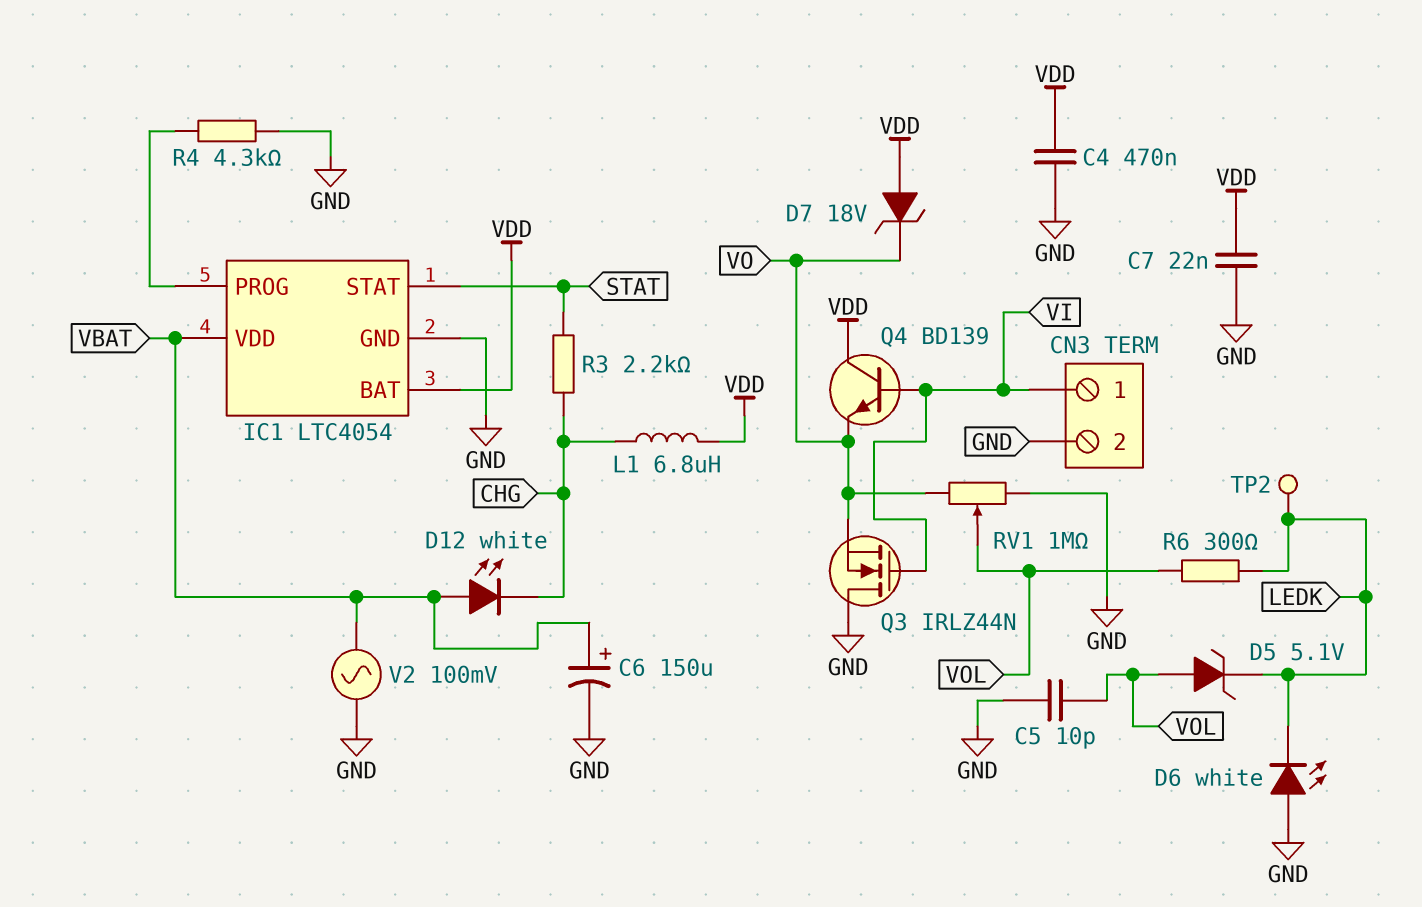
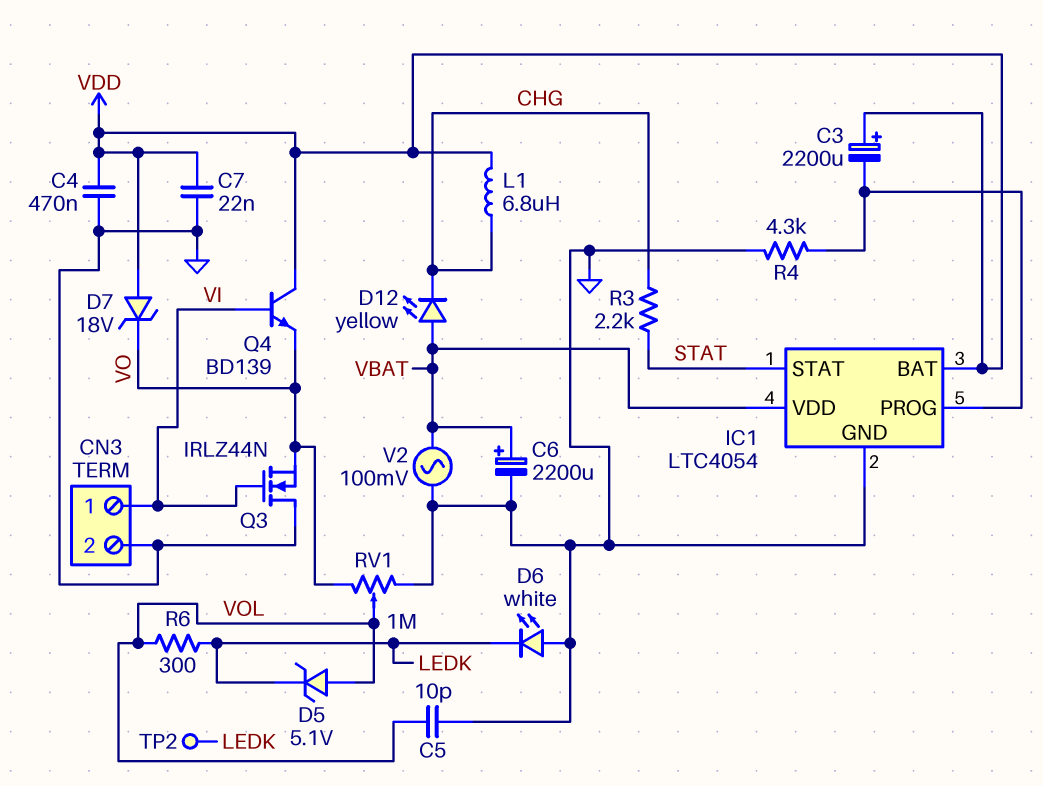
C3: none -> 2200uF (plus VDD, minus IC1/PROG)
C6: 150uF (plus VBAT, minus GND) -> 2200uF (plus VBAT, minus GND)
D12: LED white (A VBAT, K CHG) -> LED yellow (A VBAT, K CHG)

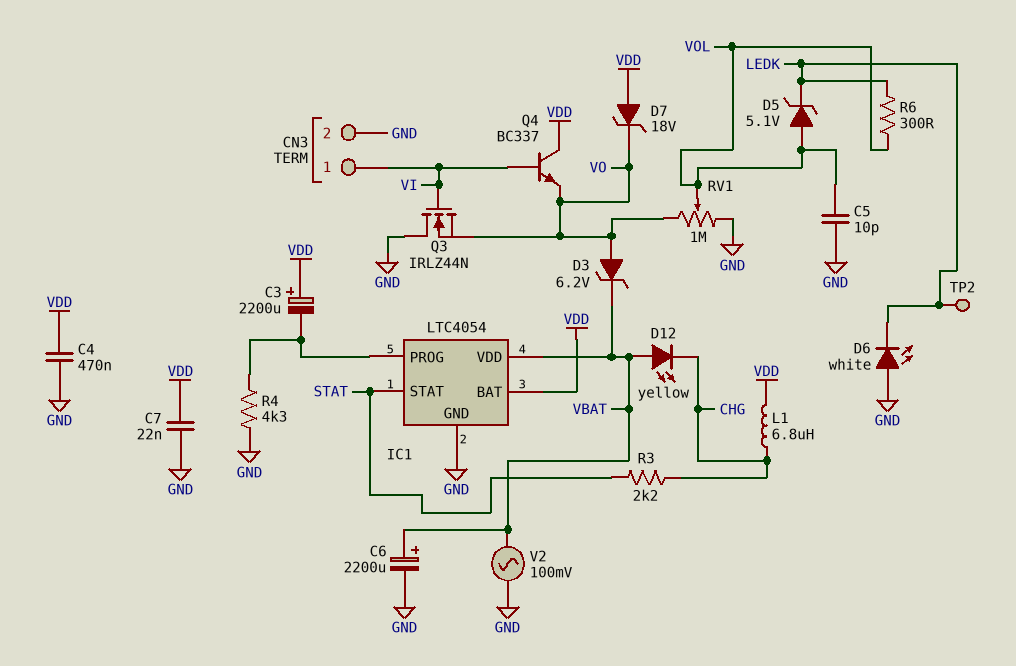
D3: none -> zener 6.2V (A VO, K VBAT)
Q4: NPN BD139 (B VI, C VDD, E VO) -> NPN BC337 (B VI, C VDD, E VO)

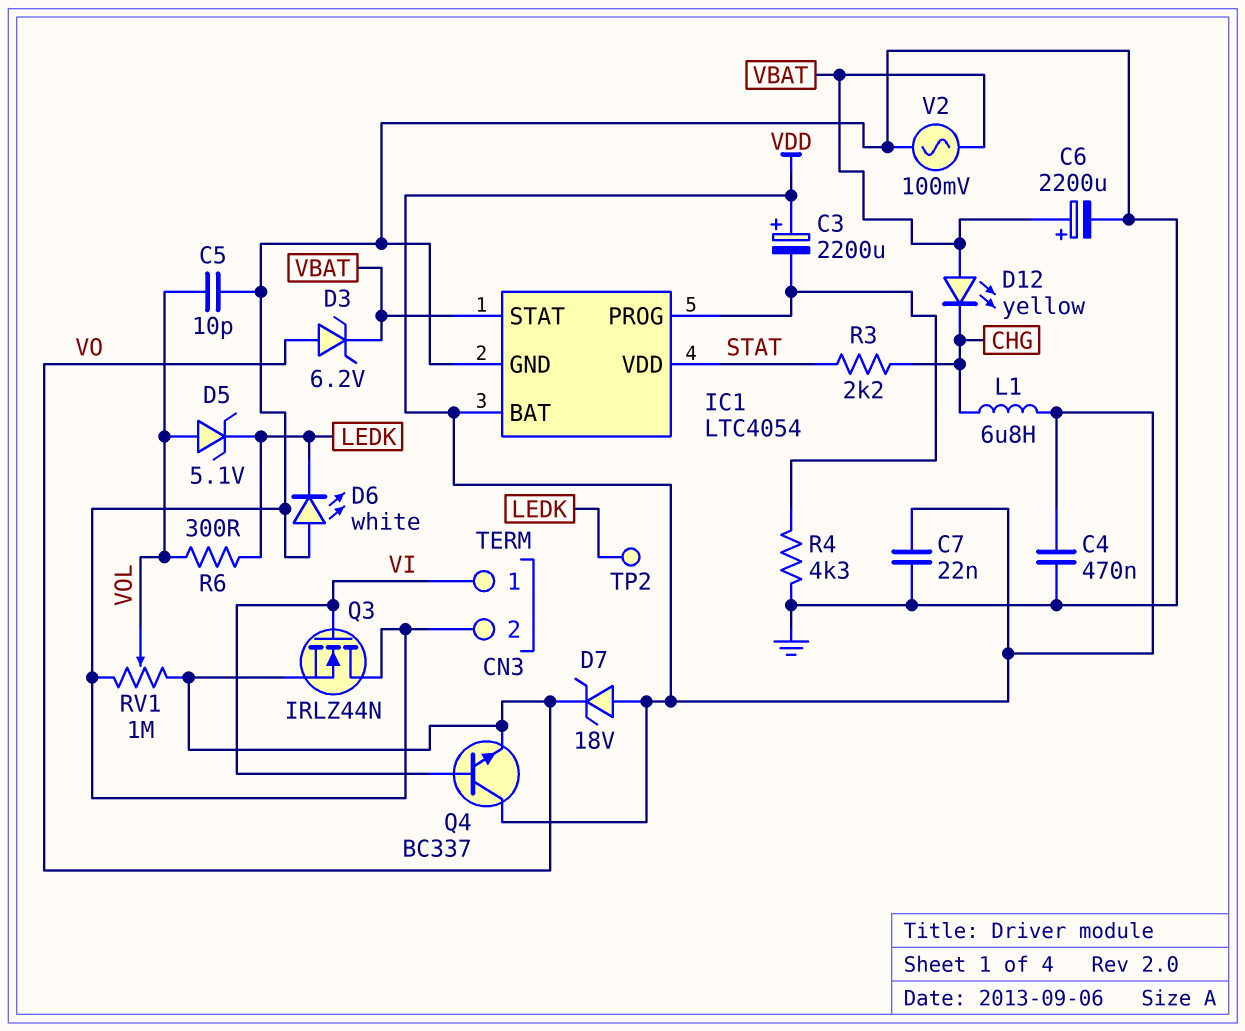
IC1 pin STAT: STAT -> VBAT
IC1 pin VDD: VBAT -> STAT

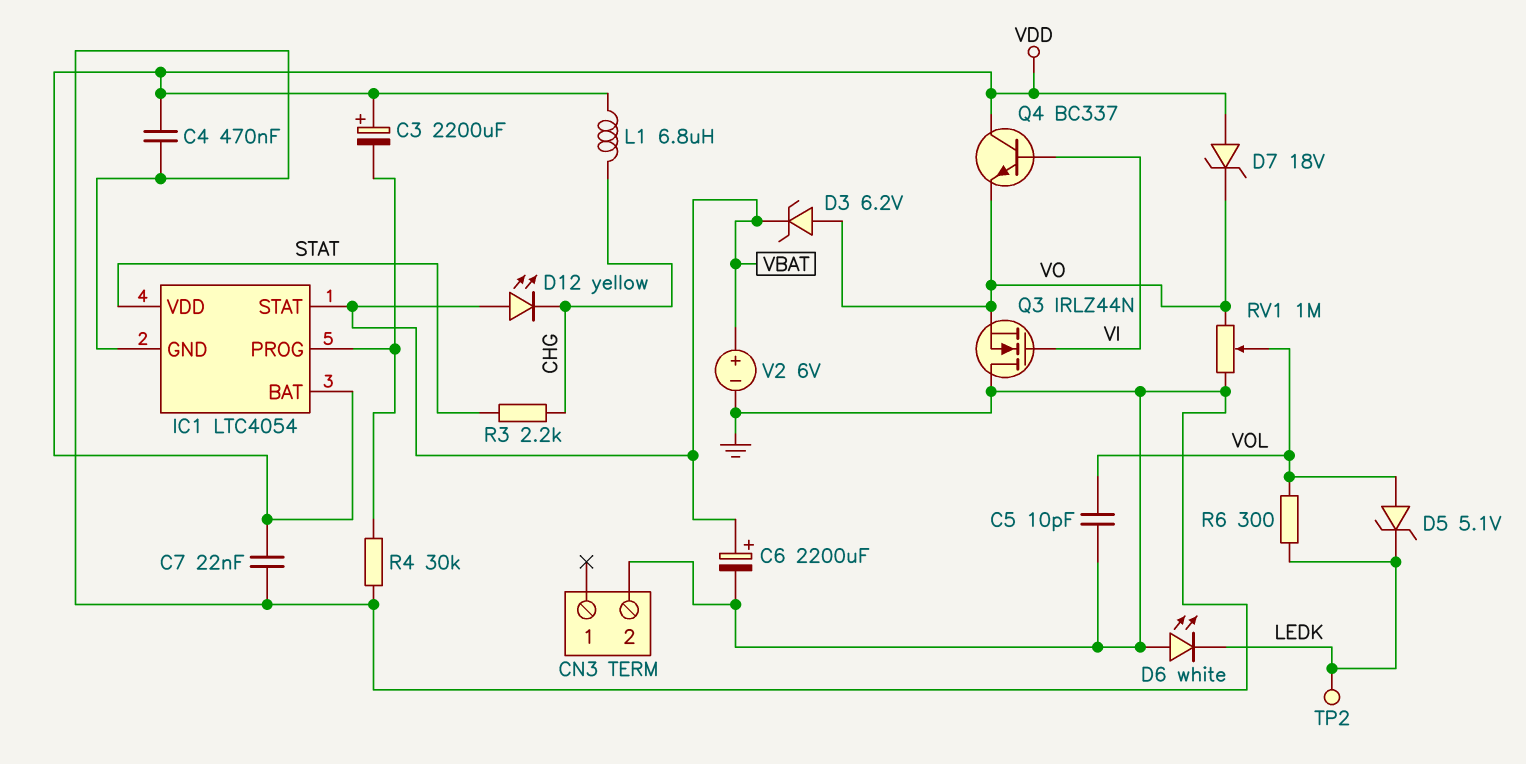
CN3 pin 1: VI -> none
R4: 4.3k (GND, IC1/PROG) -> 30k (GND, IC1/PROG)
V2: AC 100mV (GND, VBAT) -> 6V (plus VBAT, minus GND)

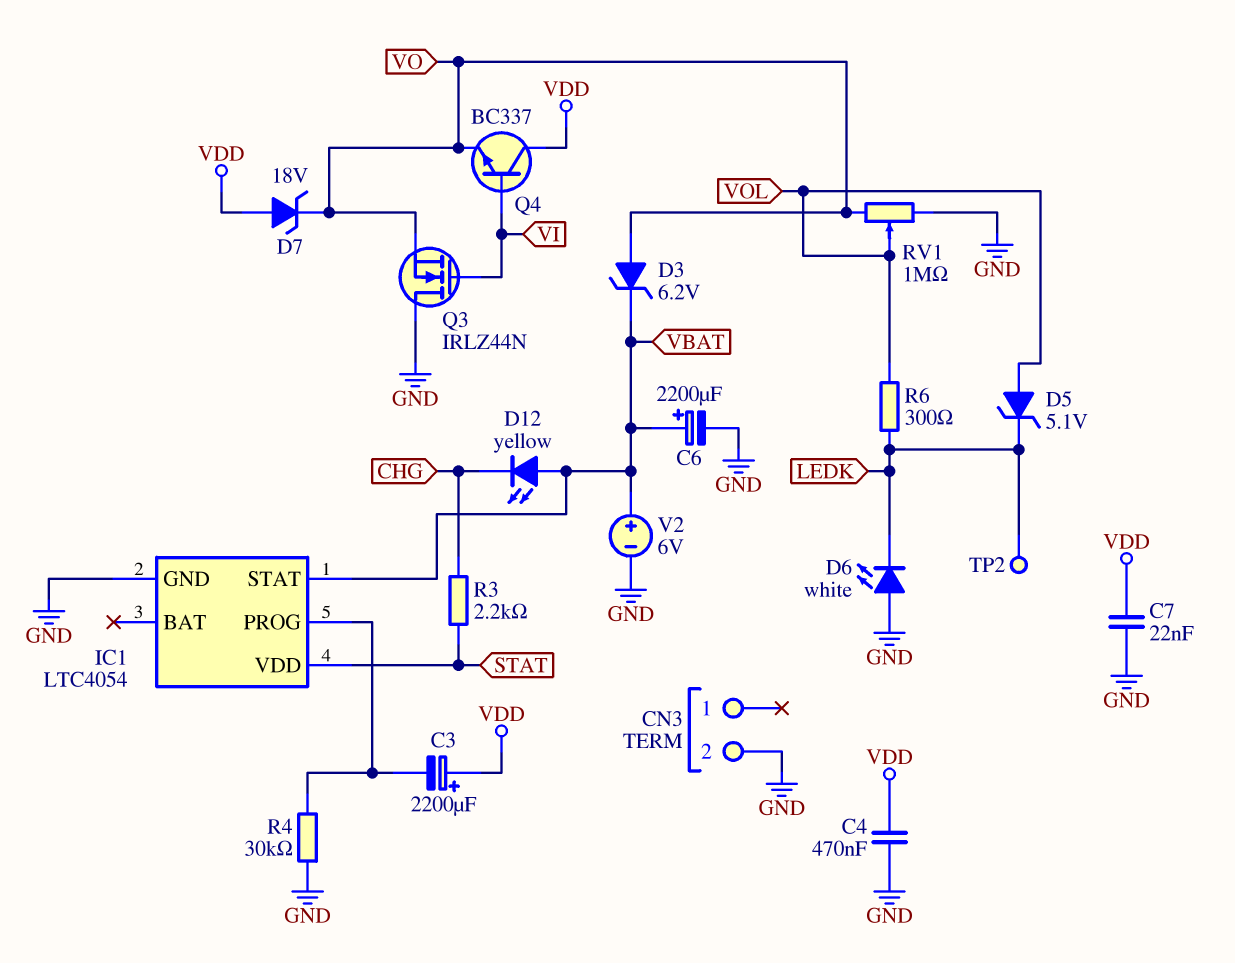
C5: 10pF (GND, VOL) -> none
IC1 pin BAT: VDD -> none
L1: 6.8uH (CHG, VDD) -> none

